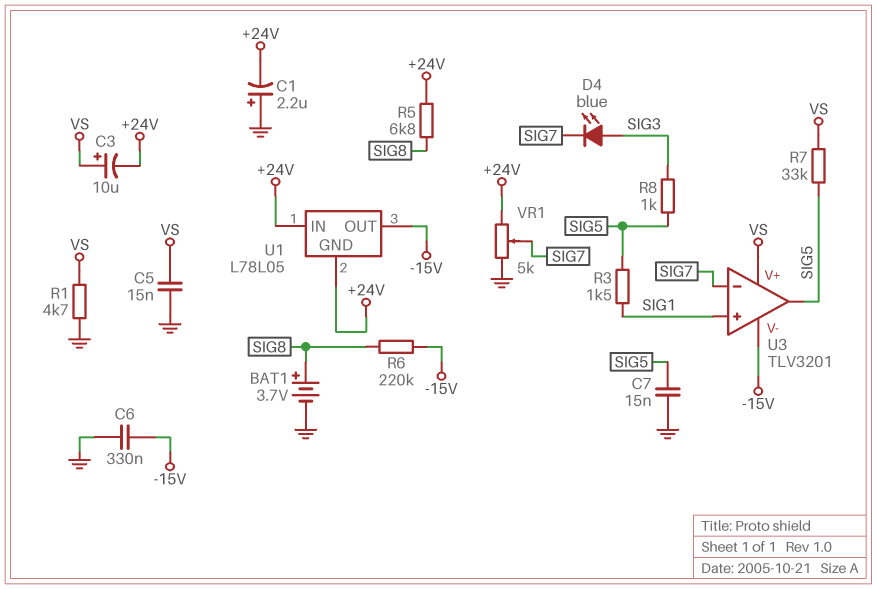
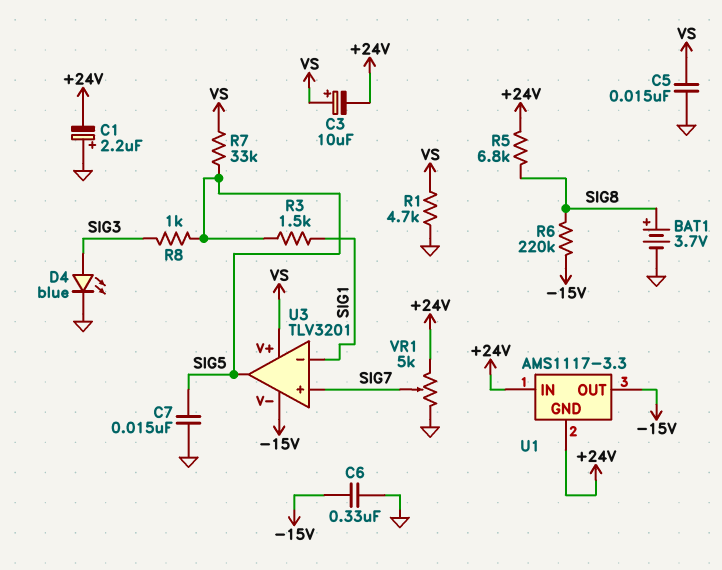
D4: LED blue (A SIG3, K SIG7) -> LED blue (A SIG3, K GND)
U1: L78L05 -> AMS1117-3.3
U3 pin in+: SIG1 -> SIG7
U3 pin in-: SIG7 -> SIG1

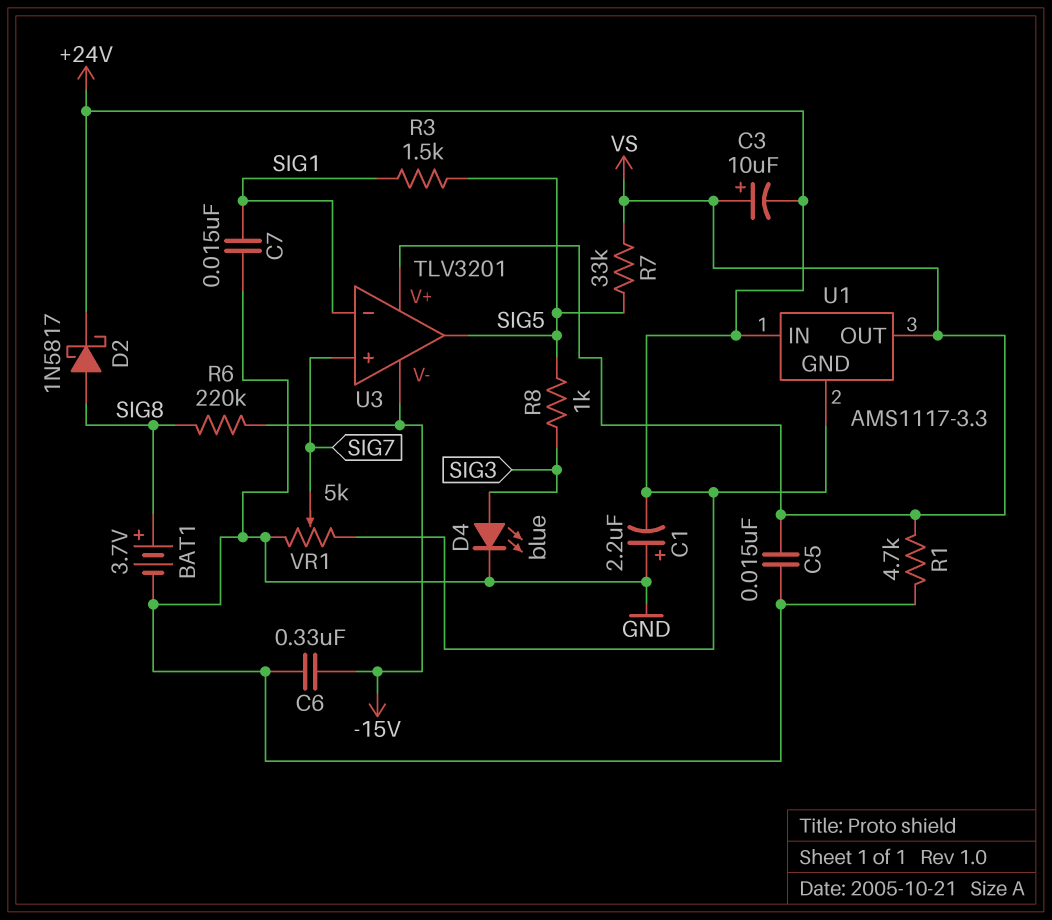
C7: 15nF (GND, SIG5) -> 15nF (GND, SIG1)
D2: none -> schottky 1N5817 (A SIG8, K +24V)
R5: 6.8k (+24V, SIG8) -> none
U1 pin OUT: -15V -> VS

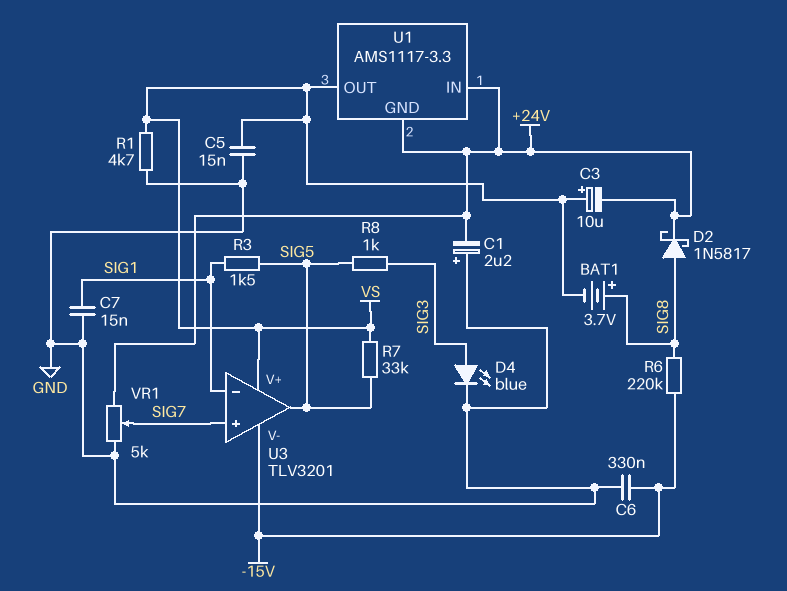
BAT1: 3.7V (plus SIG8, minus GND) -> 3.7V (plus SIG8, minus VS)

